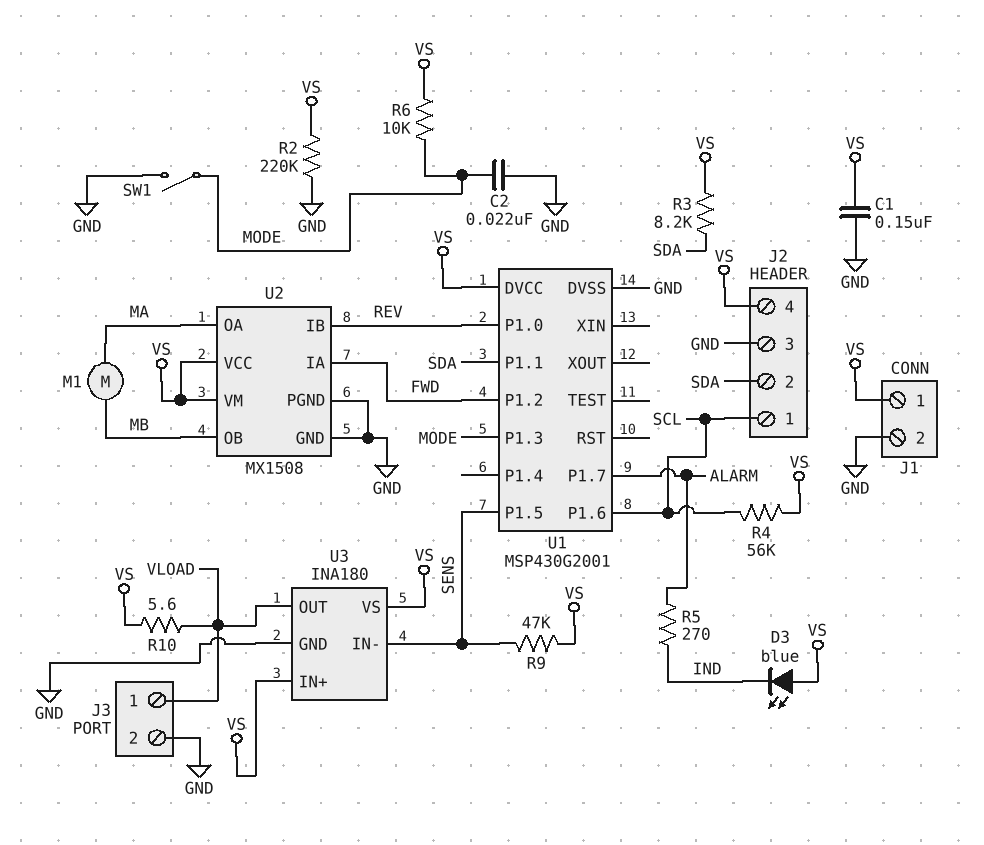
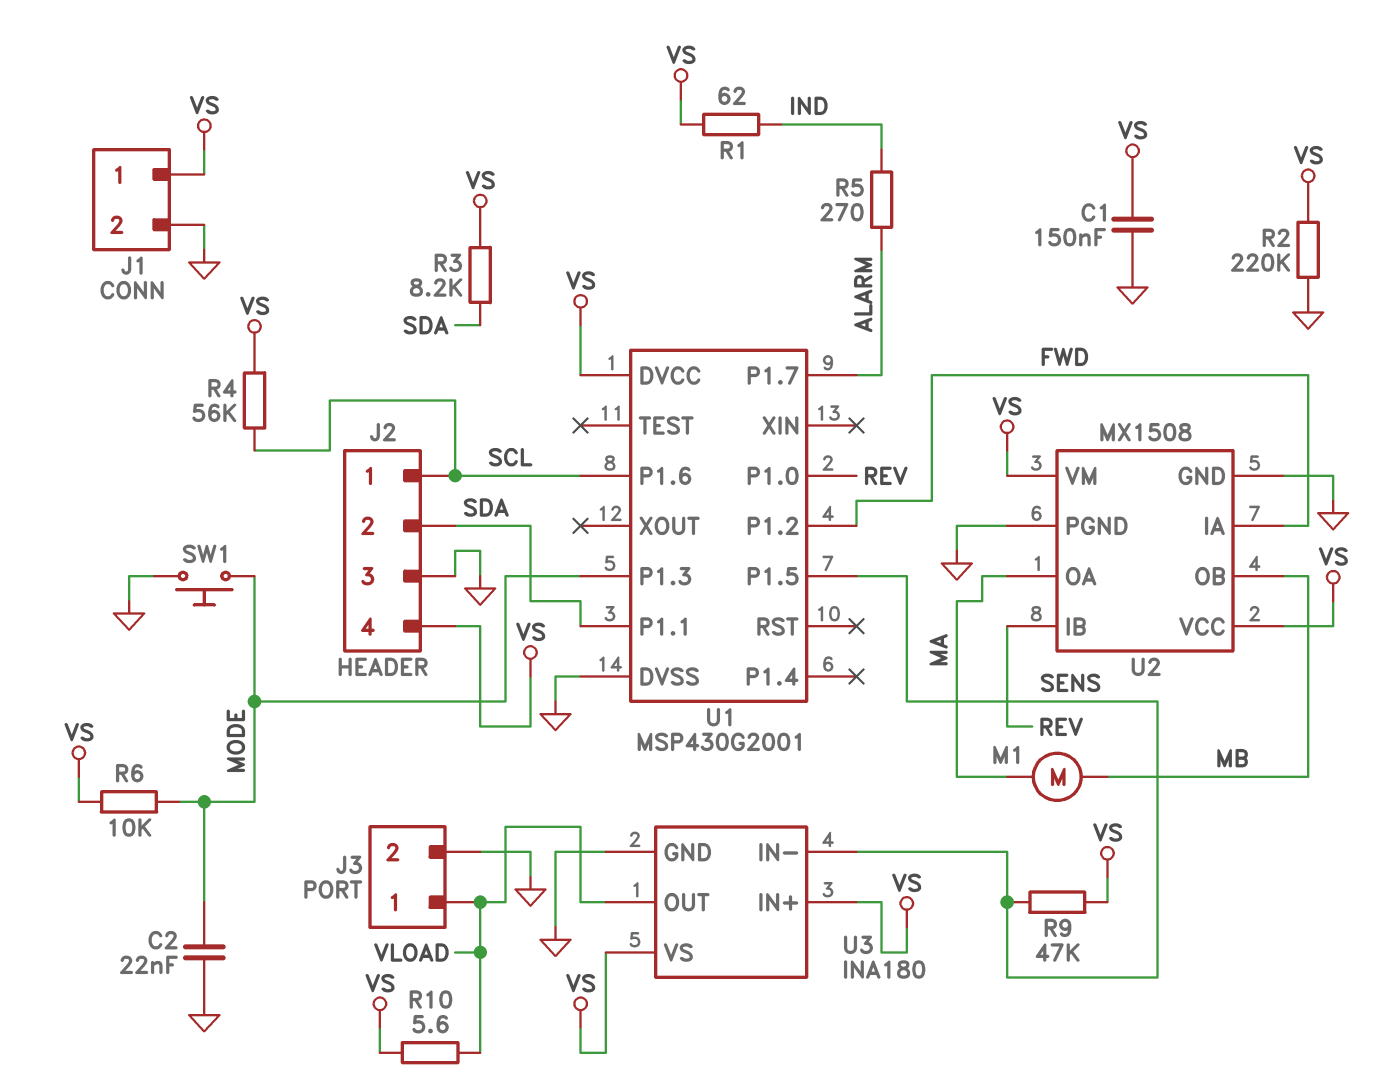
D3: LED blue (A VS, K IND) -> none
R1: none -> 62 (IND, VS)
SW1: switch (GND, MODE) -> button (GND, MODE)

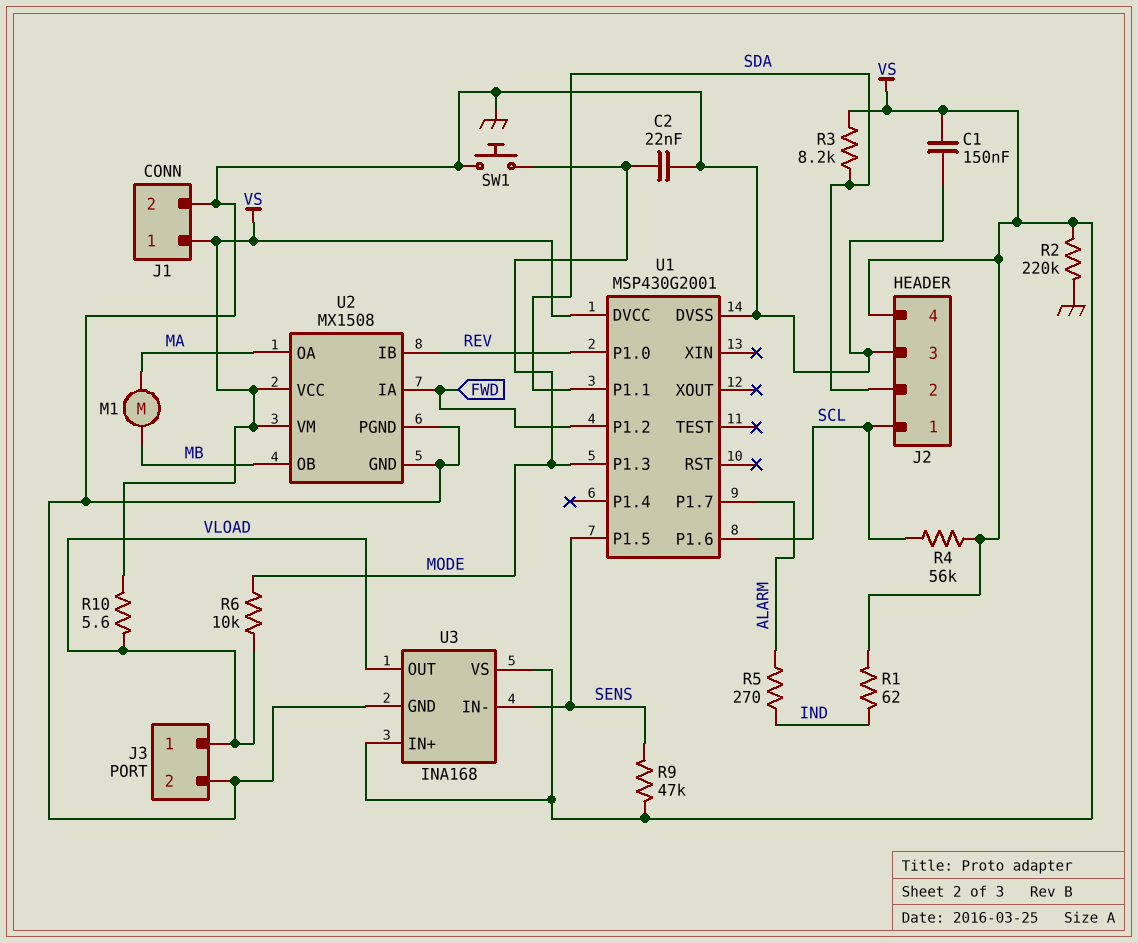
R6: 10k (MODE, VS) -> 10k (MODE, VLOAD)
U3: INA180 -> INA168

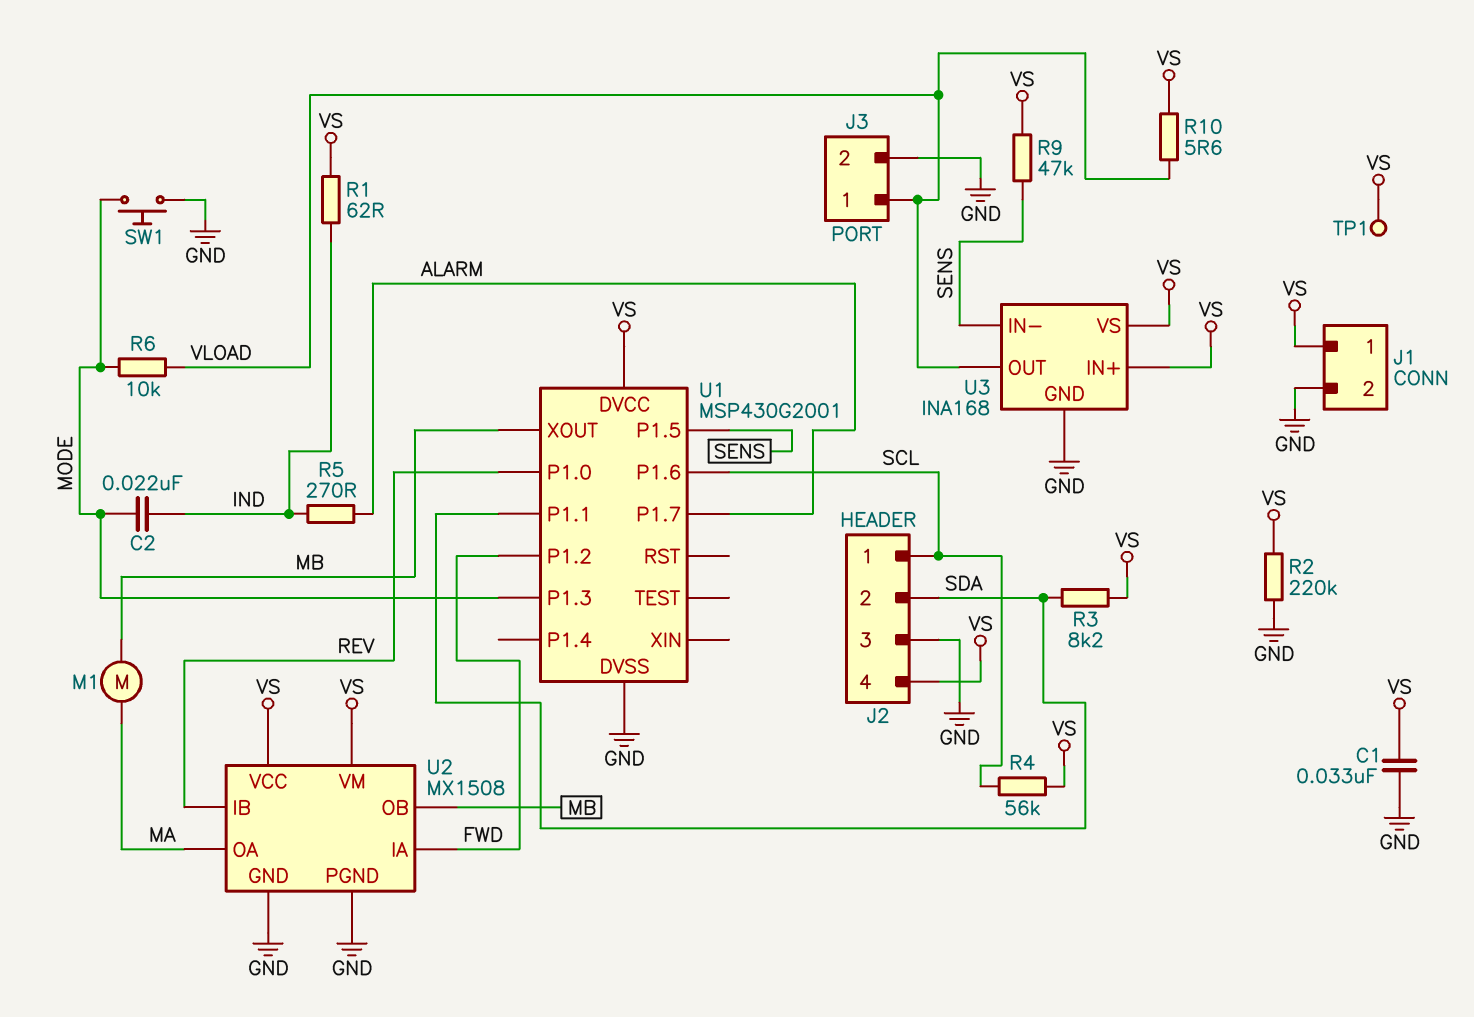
C1: 150nF (GND, VS) -> 33nF (GND, VS)
C2: 22nF (GND, MODE) -> 22nF (IND, MODE)
TP1: none -> test point (VS)
U1 pin XOUT: none -> MB

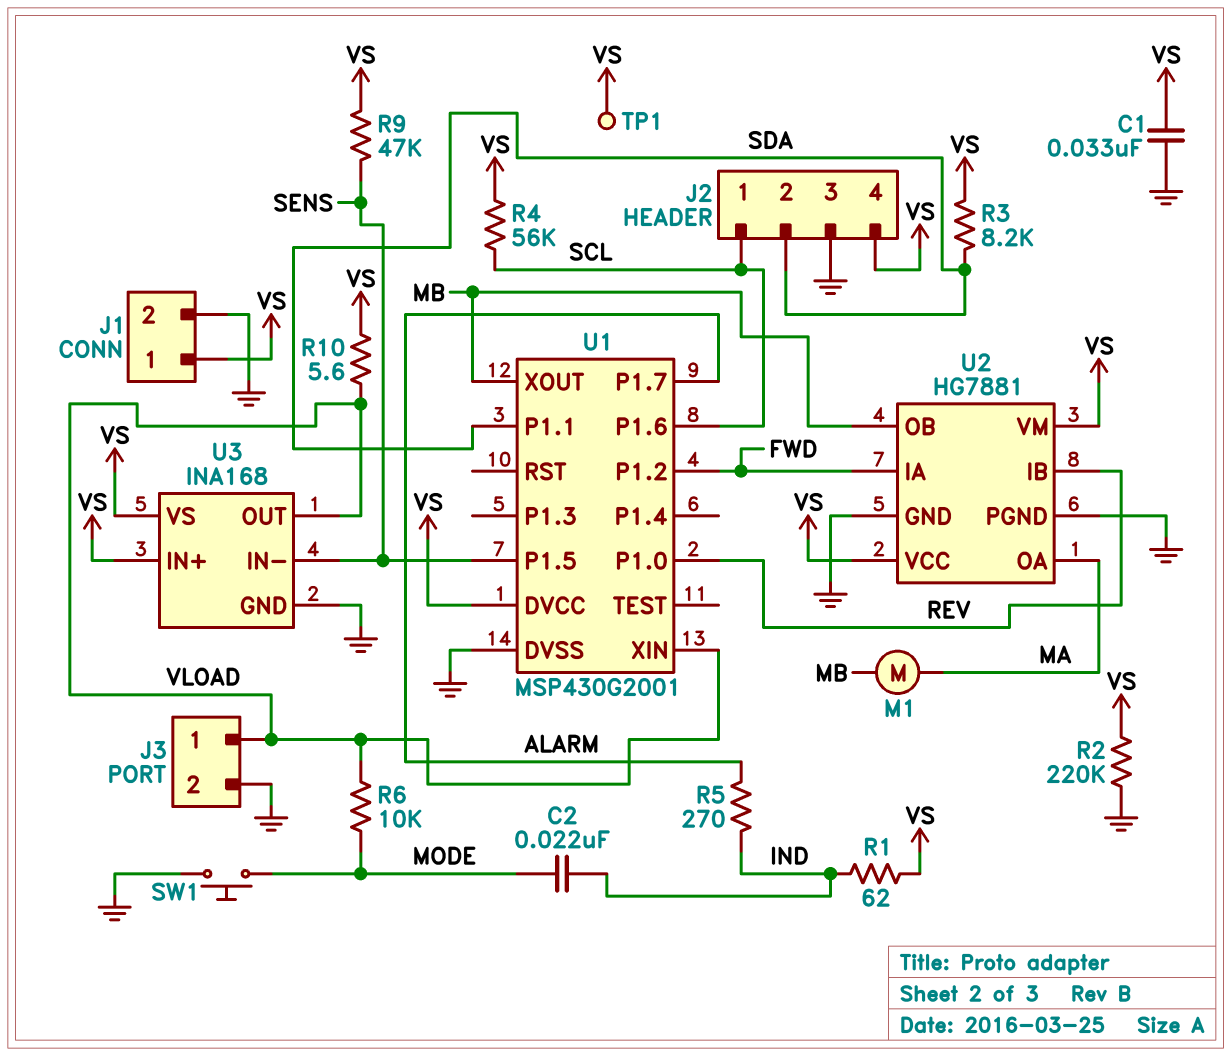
U1 pin P1.3: MODE -> none
U1 pin XIN: none -> VLOAD
U2: MX1508 -> HG7881

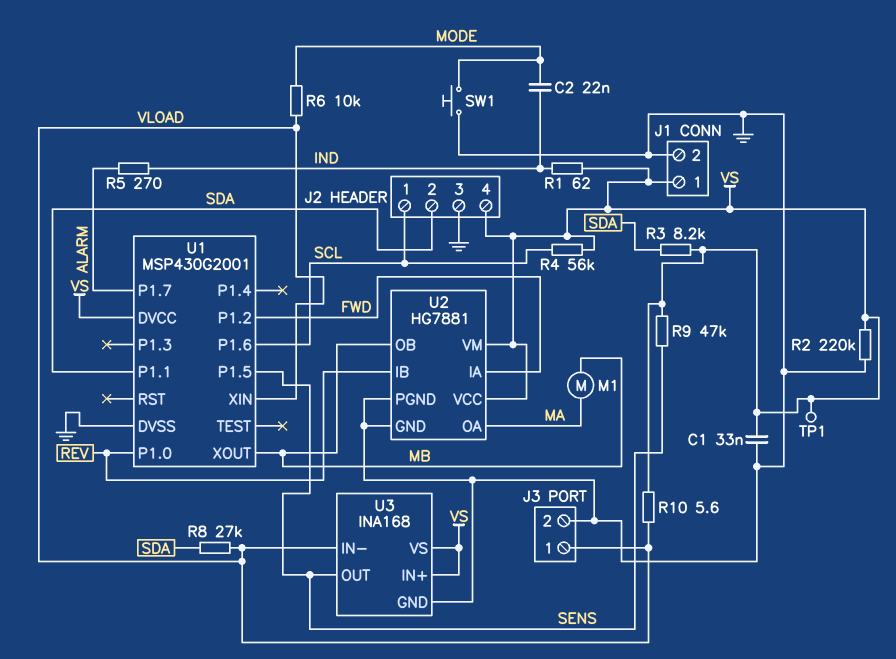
R8: none -> 27k (SDA, VLOAD)
U3 pin IN-: SENS -> VLOAD
U3 pin OUT: VLOAD -> SENS

